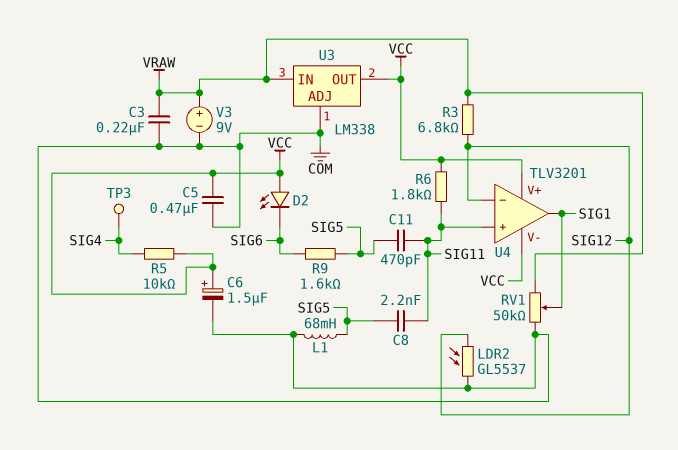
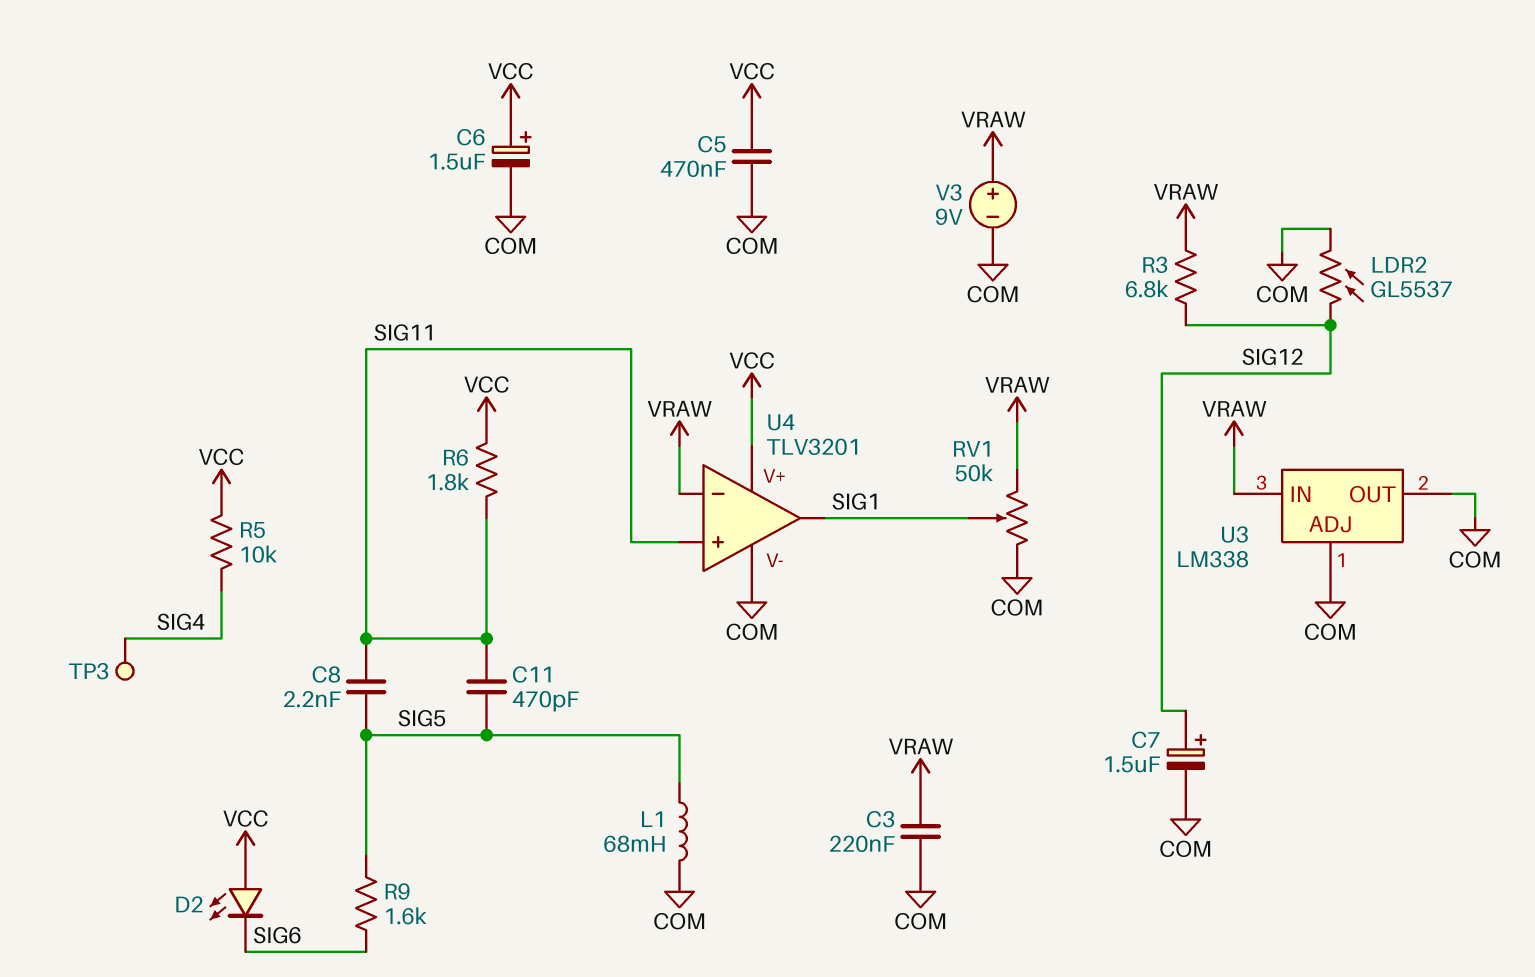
C7: none -> 1.5uF (plus SIG12, minus COM)
U3 pin OUT: VCC -> COM
U4 pin V-: VCC -> COM
U4 pin in-: SIG12 -> VRAW

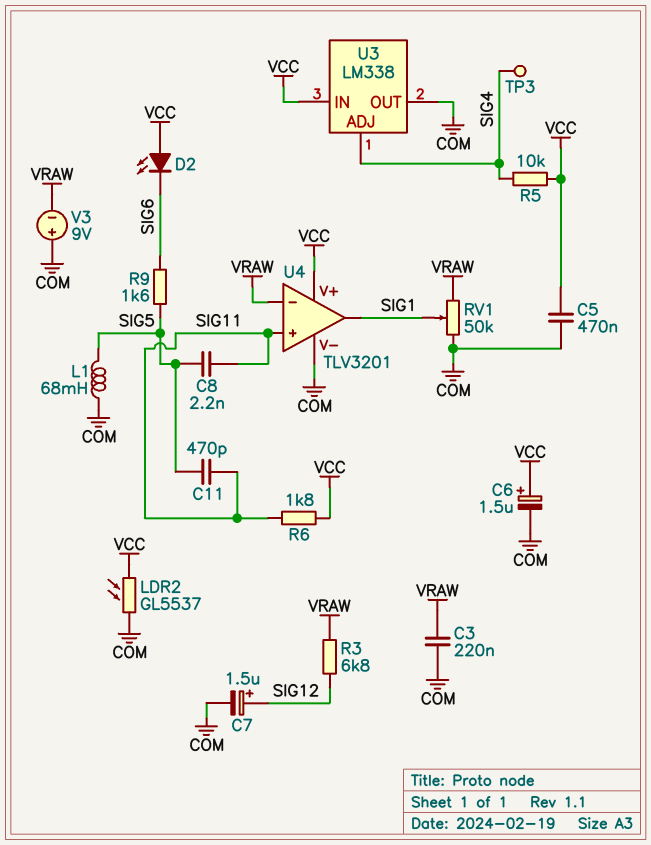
LDR2: GL5537 (COM, SIG12) -> GL5537 (COM, VCC)
U3 pin ADJ: COM -> SIG4
U3 pin IN: VRAW -> VCC
V3: 9V (plus VRAW, minus COM) -> 9V (plus COM, minus VRAW)

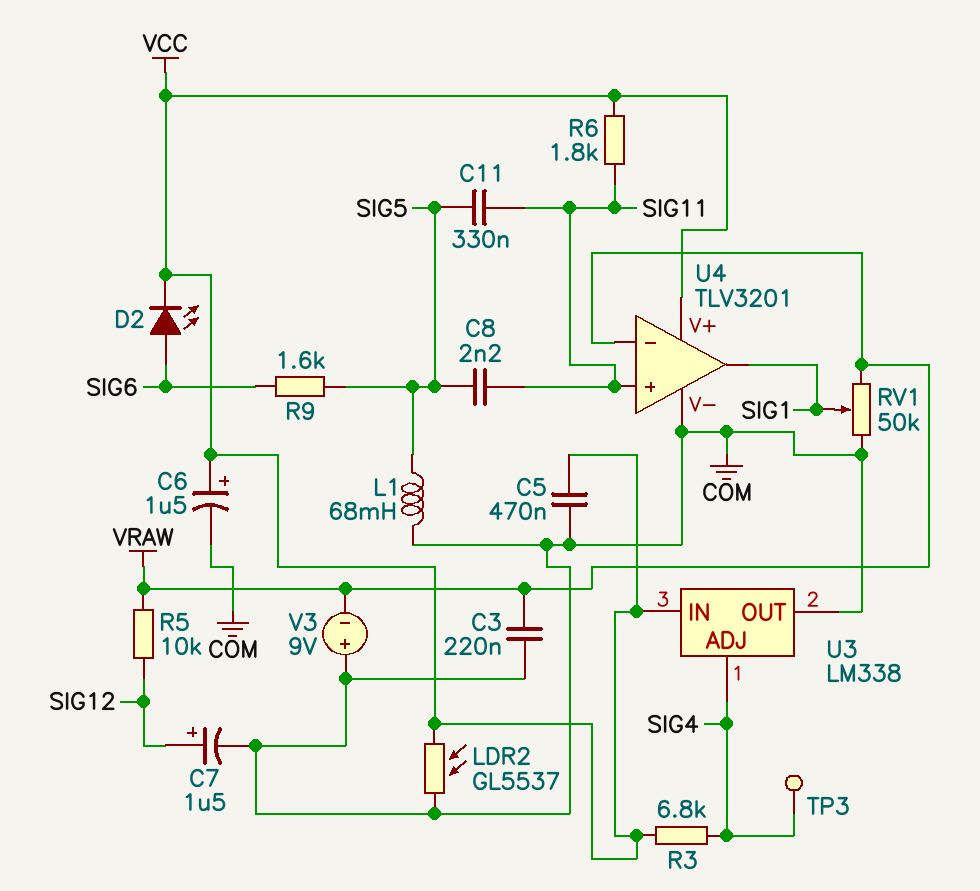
C11: 470pF (SIG5, SIG11) -> 330nF (SIG5, SIG11)
D2: LED (A VCC, K SIG6) -> LED (A SIG6, K VCC)
R3: 6.8k (SIG12, VRAW) -> 6.8k (SIG4, VCC)
R5: 10k (SIG4, VCC) -> 10k (SIG12, VRAW)

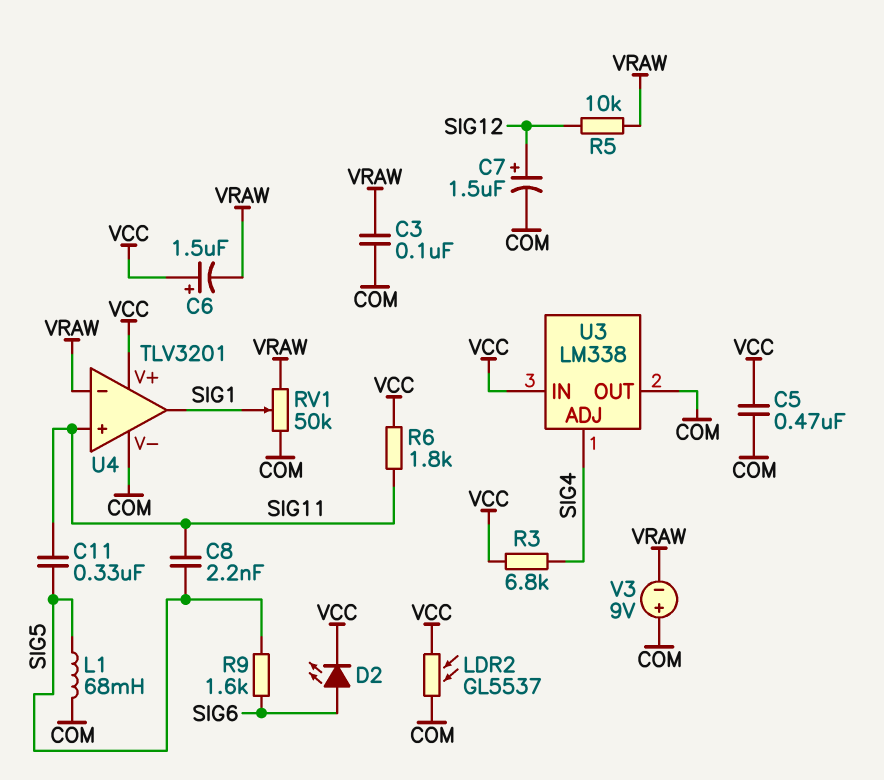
C3: 220nF (COM, VRAW) -> 100nF (COM, VRAW)
C6: 1.5uF (plus VCC, minus COM) -> 1.5uF (plus VCC, minus VRAW)
TP3: test point (SIG4) -> none

